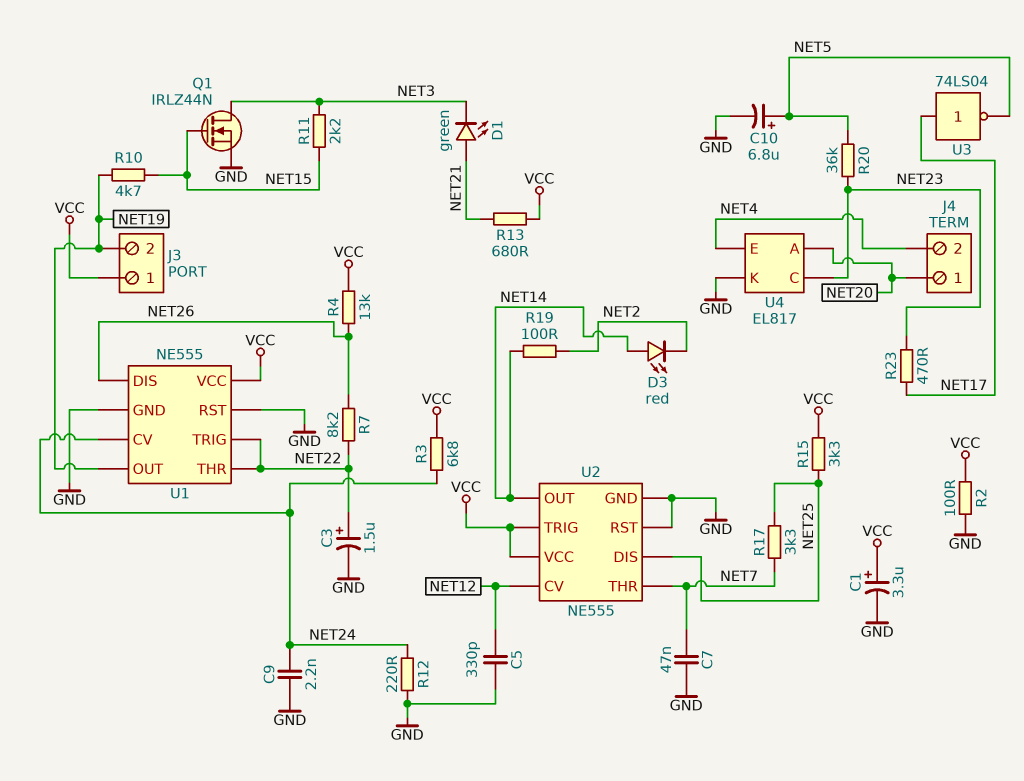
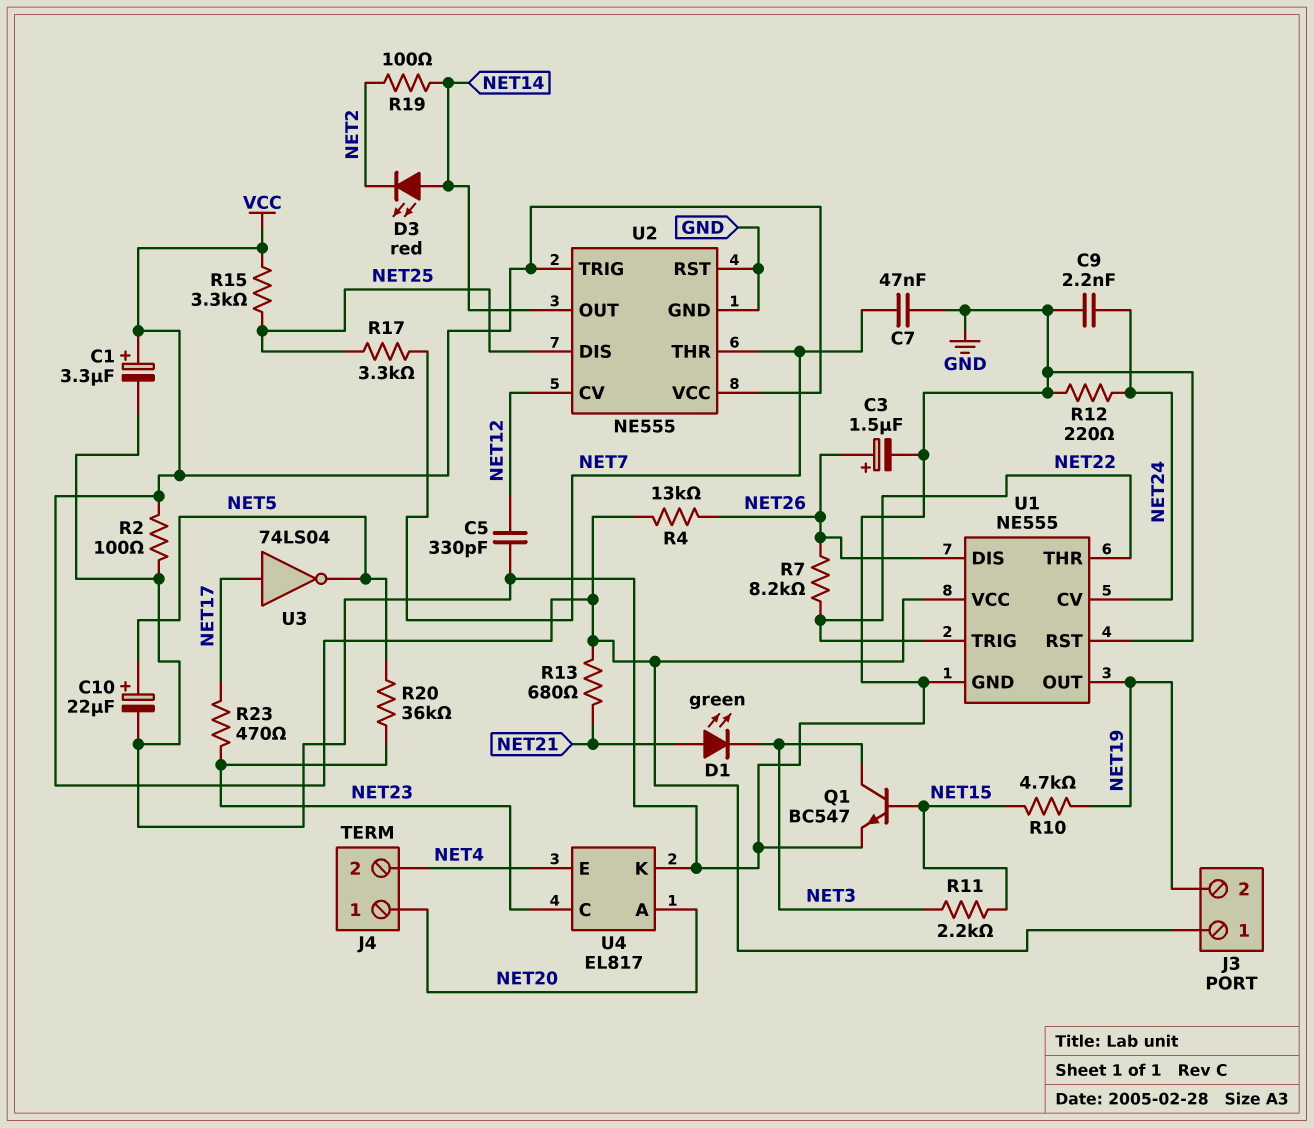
C3: 1.5uF (plus NET22, minus GND) -> 1.5uF (plus NET26, minus GND)
C10: 6.8uF (plus NET5, minus GND) -> 22uF (plus NET5, minus GND)
Q1: NMOS IRLZ44N (G NET15, D NET3, S GND) -> NPN BC547 (B NET15, C NET3, E GND)
R3: 6.8k (NET24, VCC) -> none

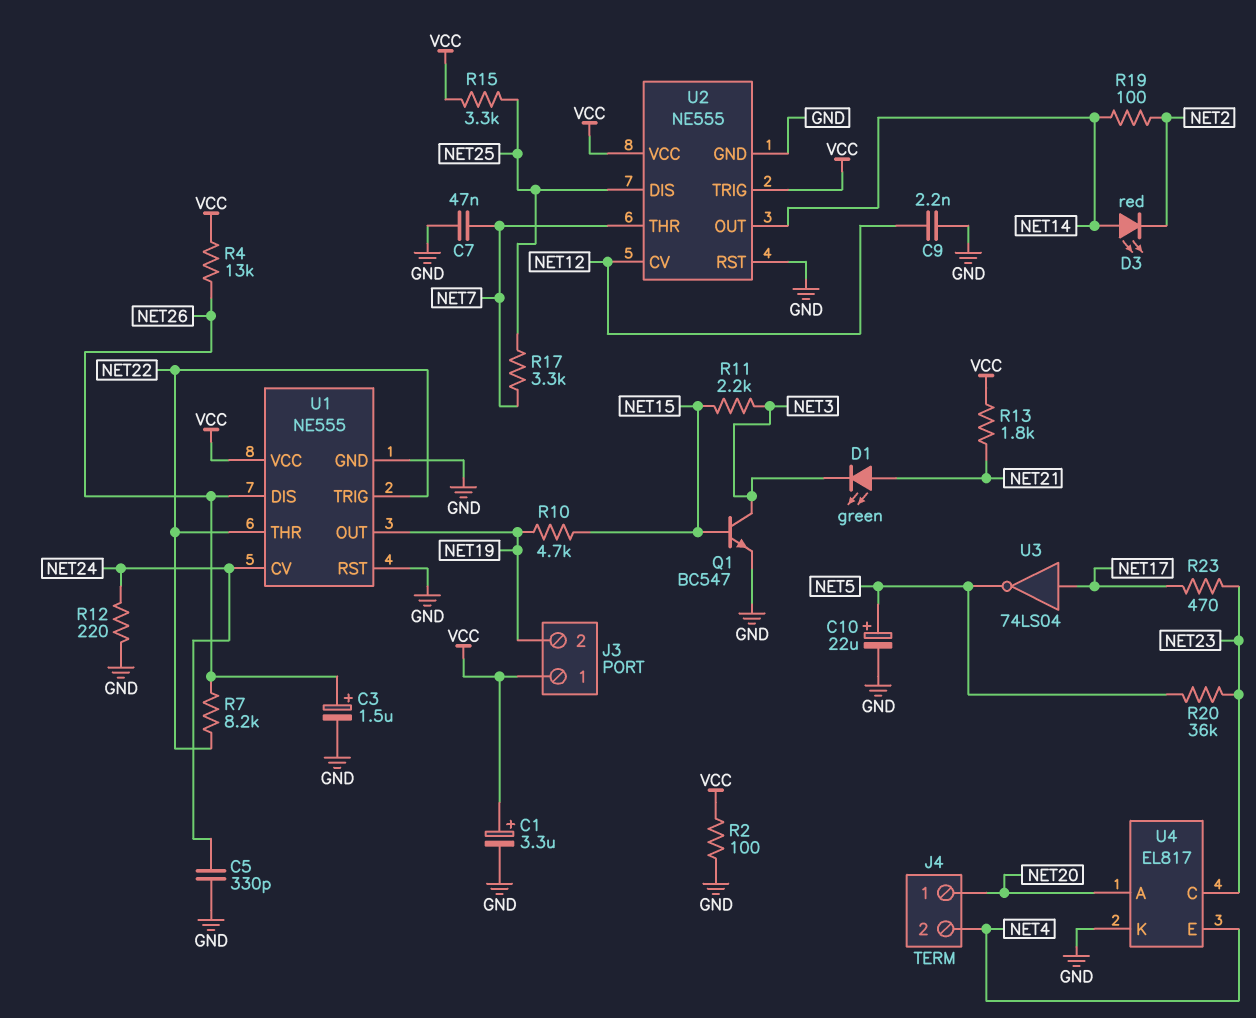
C5: 330pF (GND, NET12) -> 330pF (GND, NET24)
C9: 2.2nF (GND, NET24) -> 2.2nF (GND, NET12)
R13: 680 (NET21, VCC) -> 1.8k (NET21, VCC)

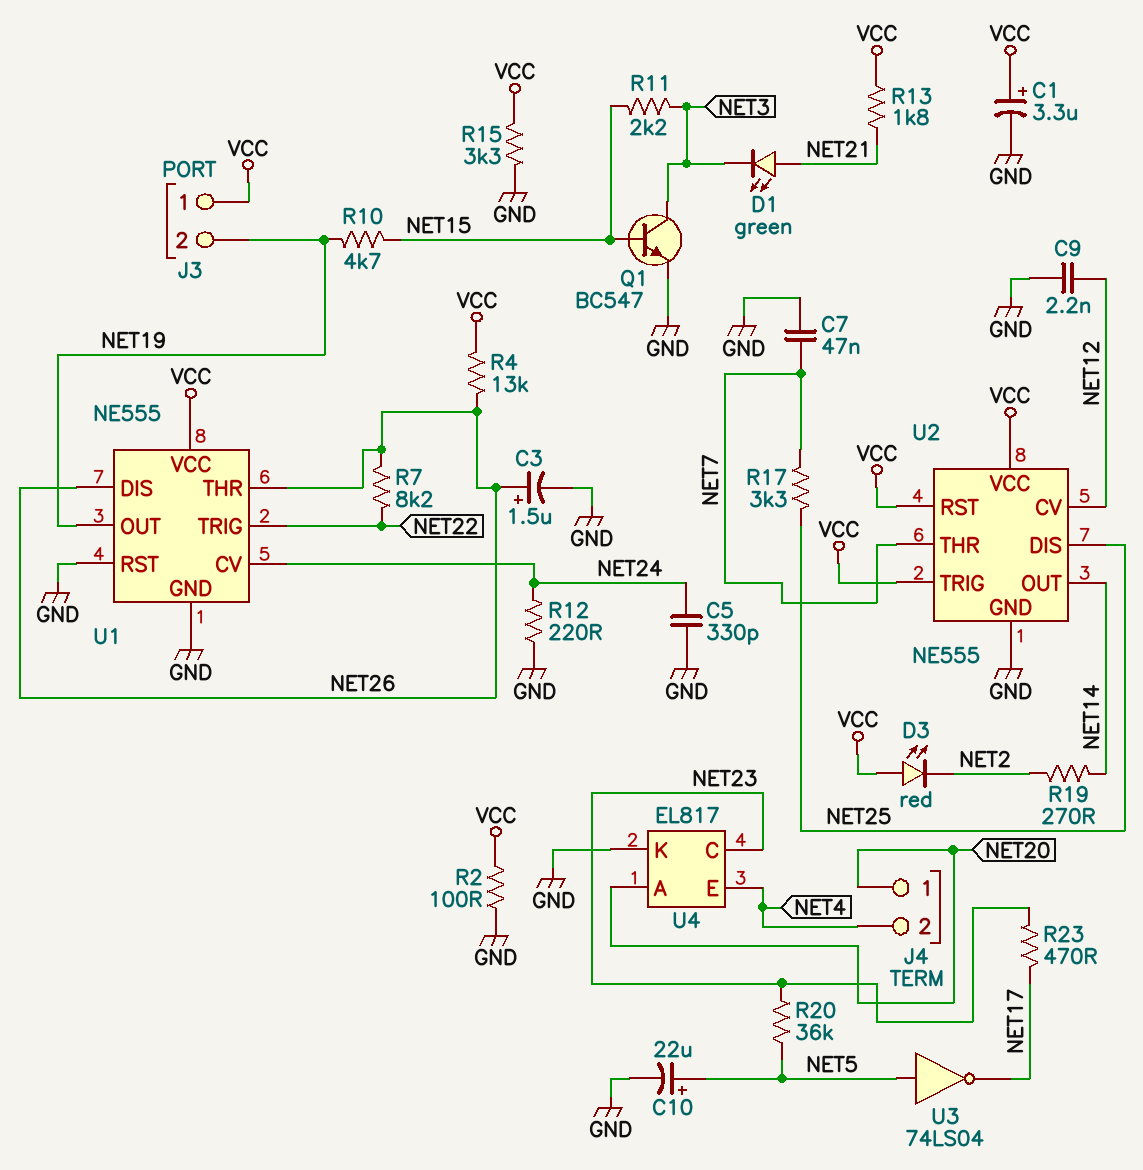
D3: LED red (A NET14, K NET2) -> LED red (A VCC, K NET2)
R15: 3.3k (NET25, VCC) -> 3.3k (GND, VCC)
R19: 100 (NET2, NET14) -> 270 (NET2, NET14)
U1 pin THR: NET22 -> NET26
U2 pin RST: GND -> VCC
U3: NOT 74LS04 (in NET17, out NET5) -> NOT 74LS04 (in NET5, out NET17)

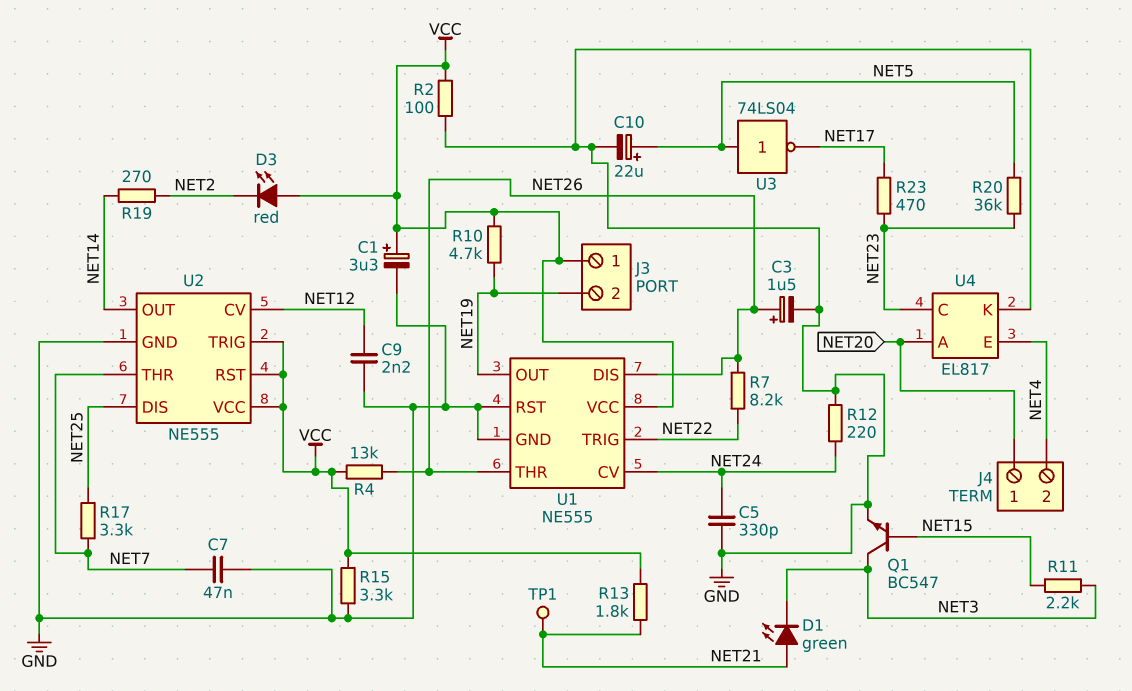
R10: 4.7k (NET15, NET19) -> 4.7k (NET19, VCC)
TP1: none -> test point (NET21)

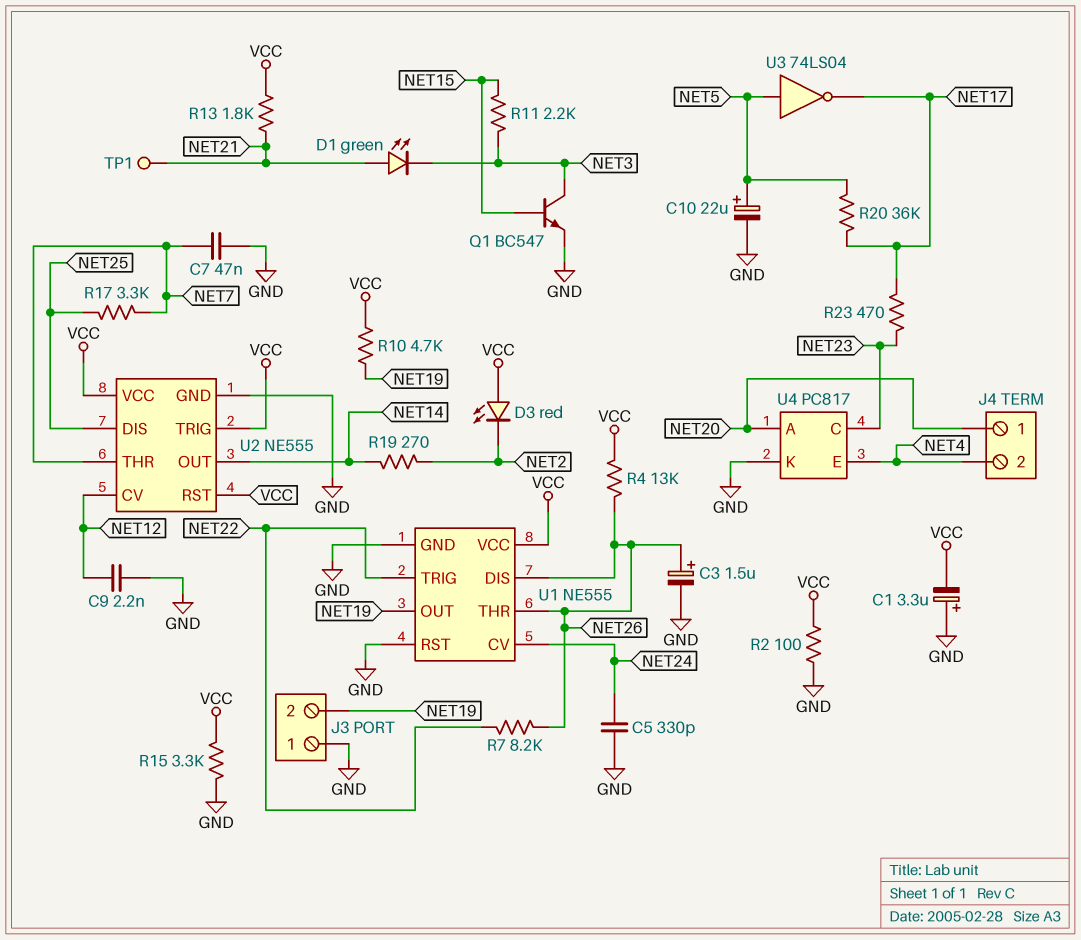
C1: 3.3uF (plus VCC, minus GND) -> 3.3uF (plus GND, minus VCC)
J3 pin 1: VCC -> GND
R12: 220 (GND, NET24) -> none
R20: 36k (NET5, NET23) -> 36k (NET5, NET17)
U4: EL817 -> PC817

